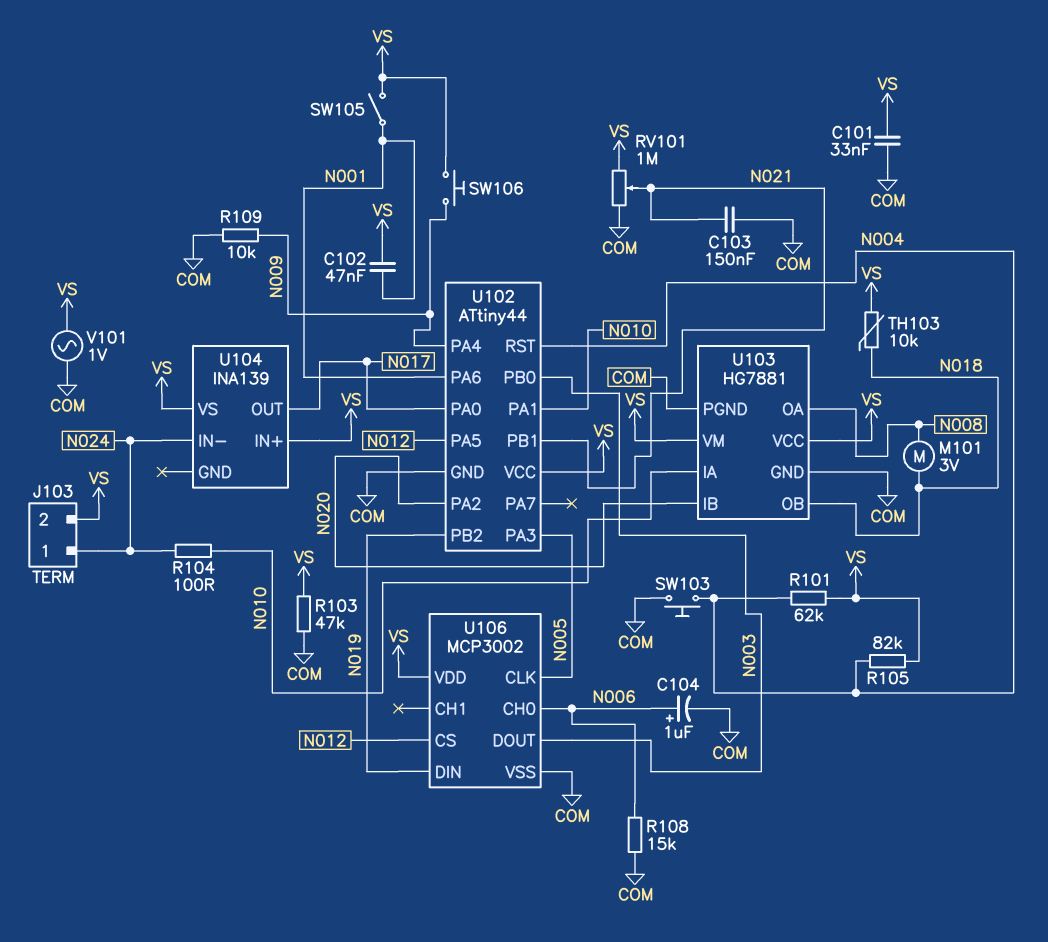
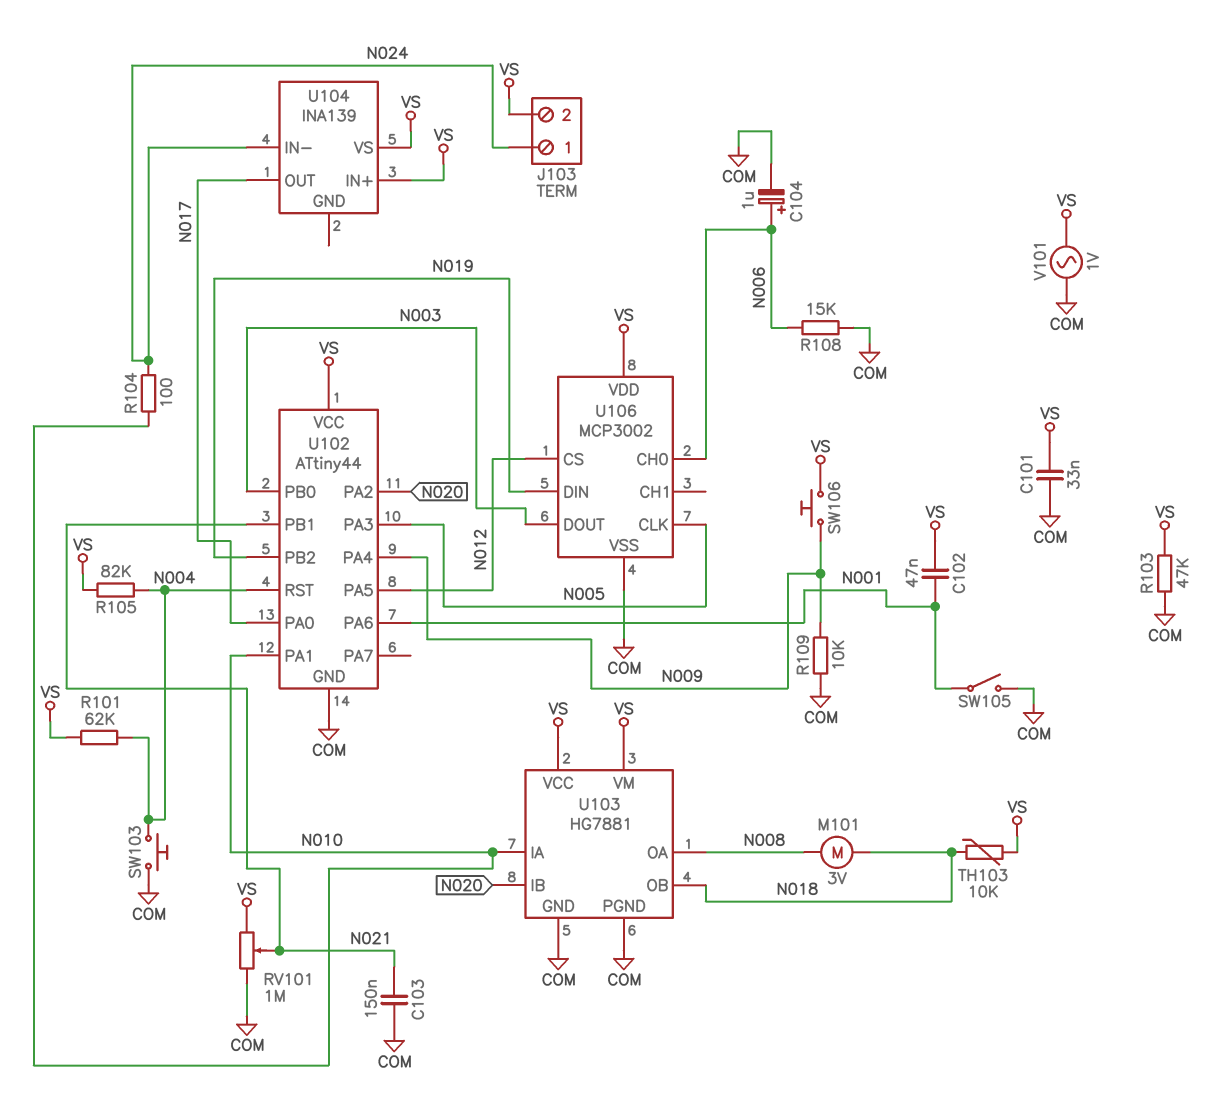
SW105: switch (N001, VS) -> switch (COM, N001)

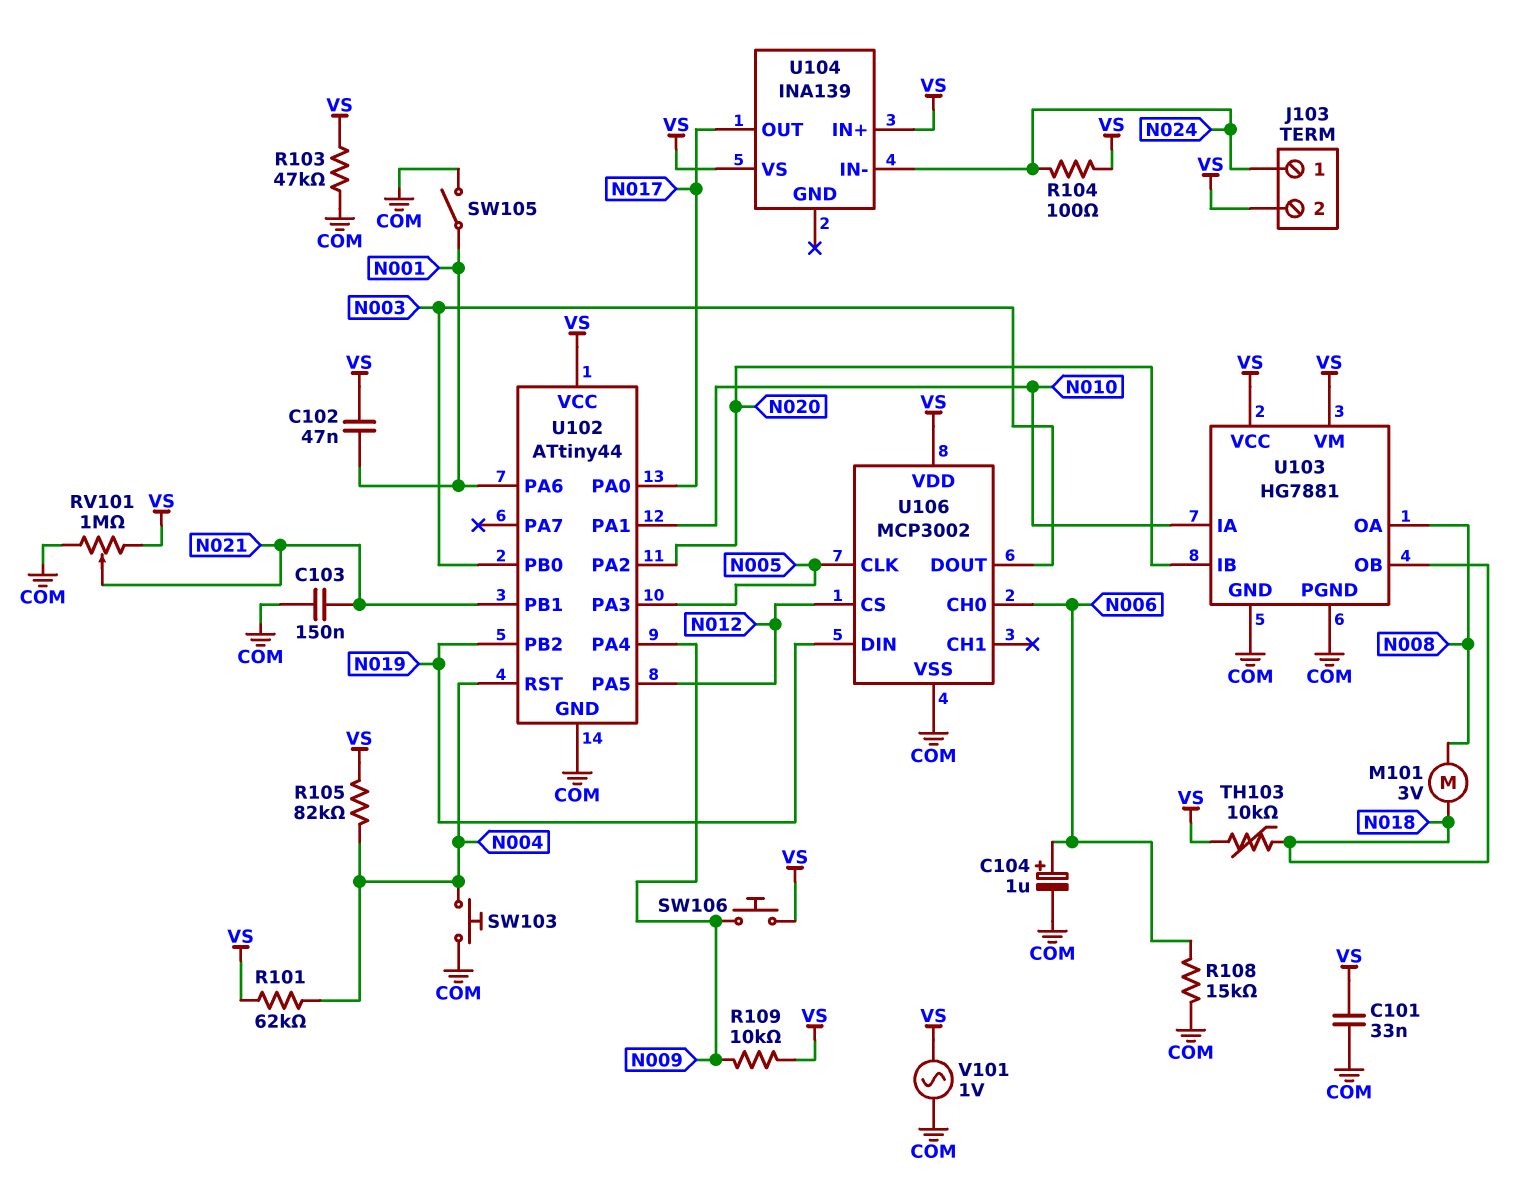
R104: 100 (N010, N024) -> 100 (N024, VS)
R109: 10k (COM, N009) -> 10k (N009, VS)

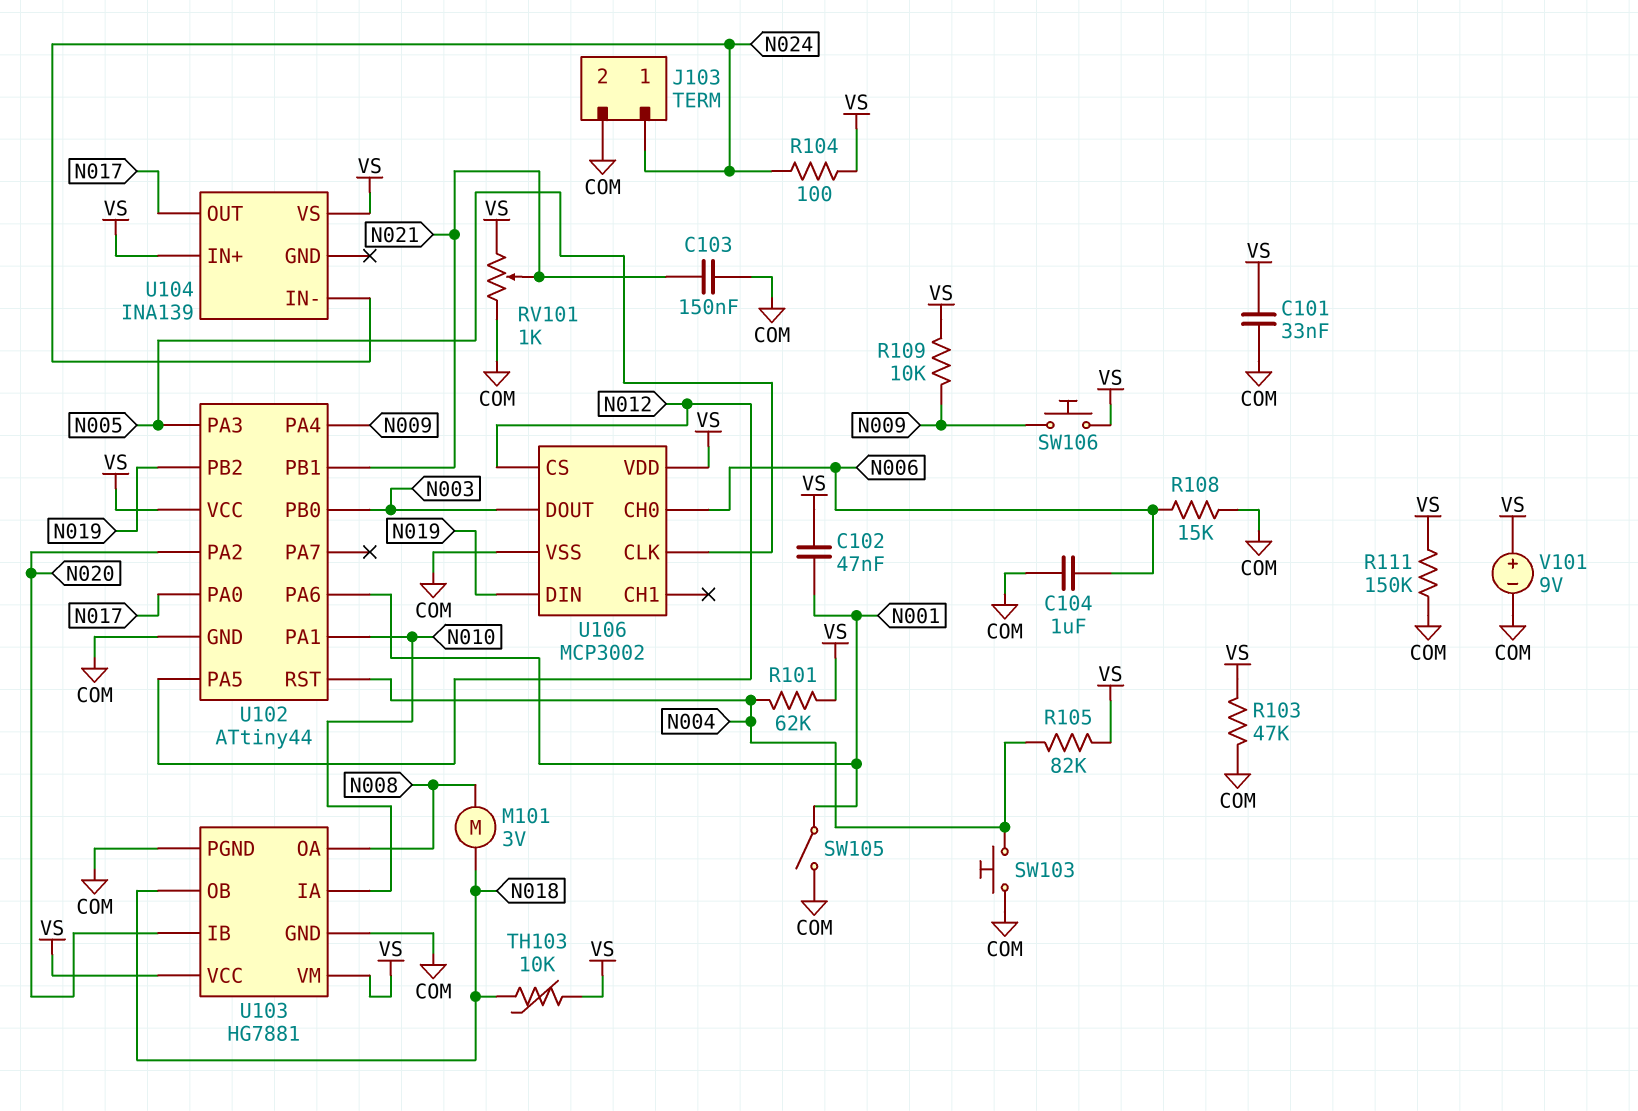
C104: 1uF (plus N006, minus COM) -> 1uF (COM, N006)
J103 pin 2: VS -> COM
R111: none -> 150k (COM, VS)
RV101: 1M (COM, VS, wiper N021) -> 1k (COM, VS, wiper N021)
V101: AC 1V (COM, VS) -> 9V (plus VS, minus COM)

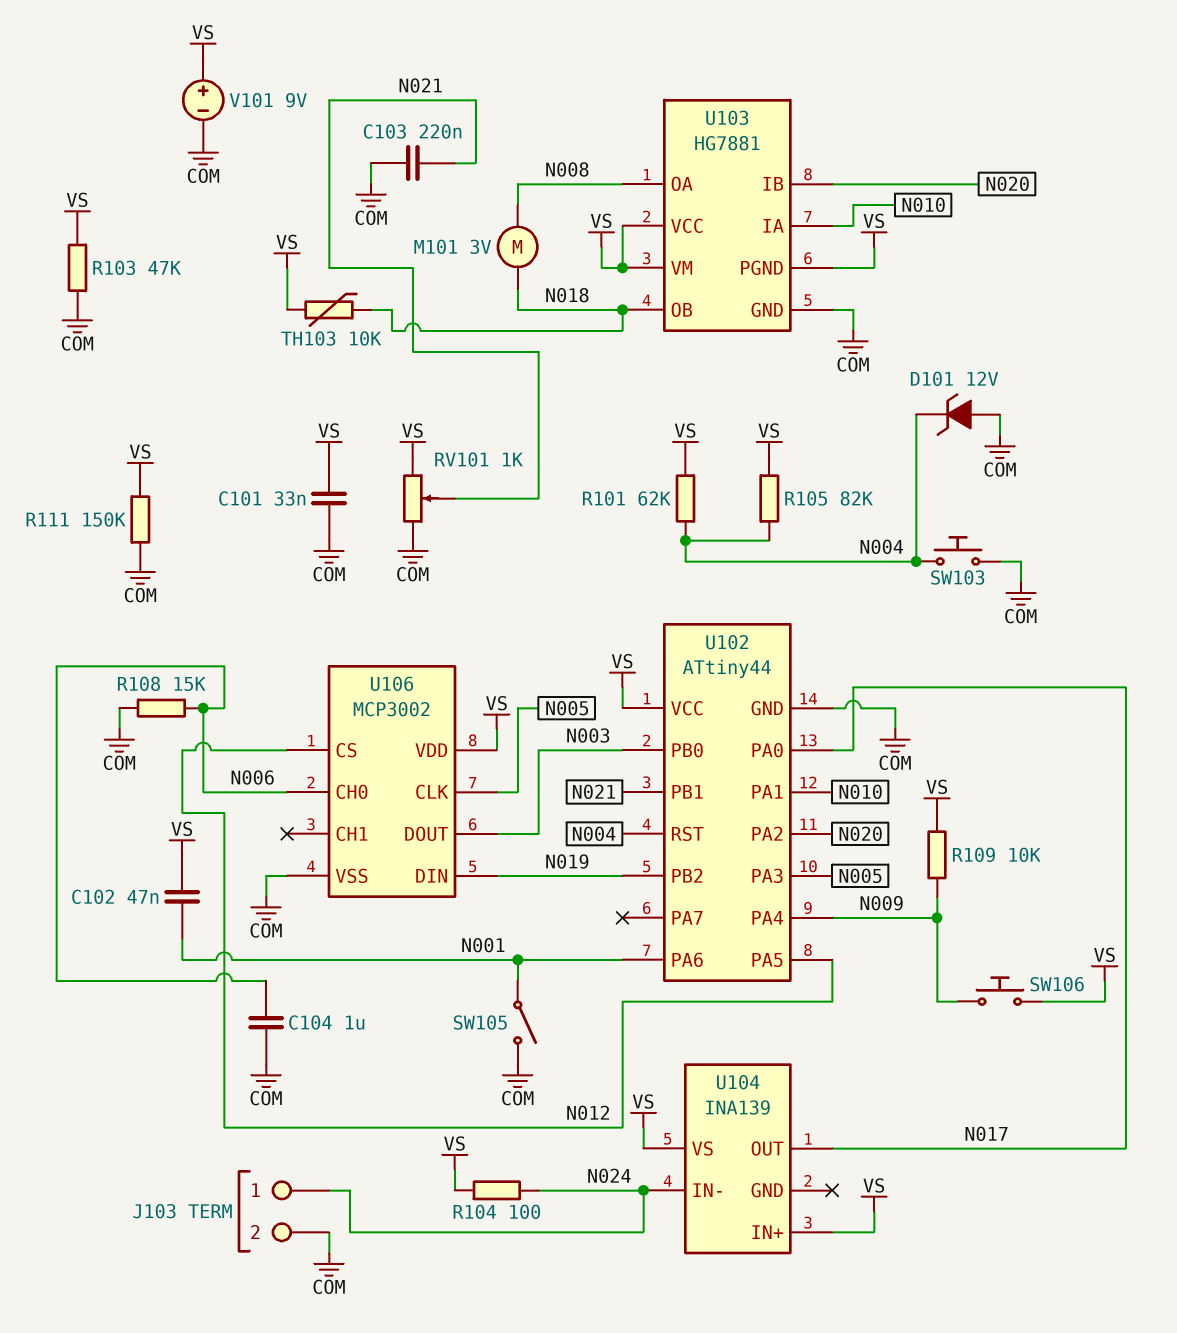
C103: 150nF (COM, N021) -> 220nF (COM, N021)
D101: none -> zener 12V (A COM, K N004)
U103 pin PGND: COM -> VS

